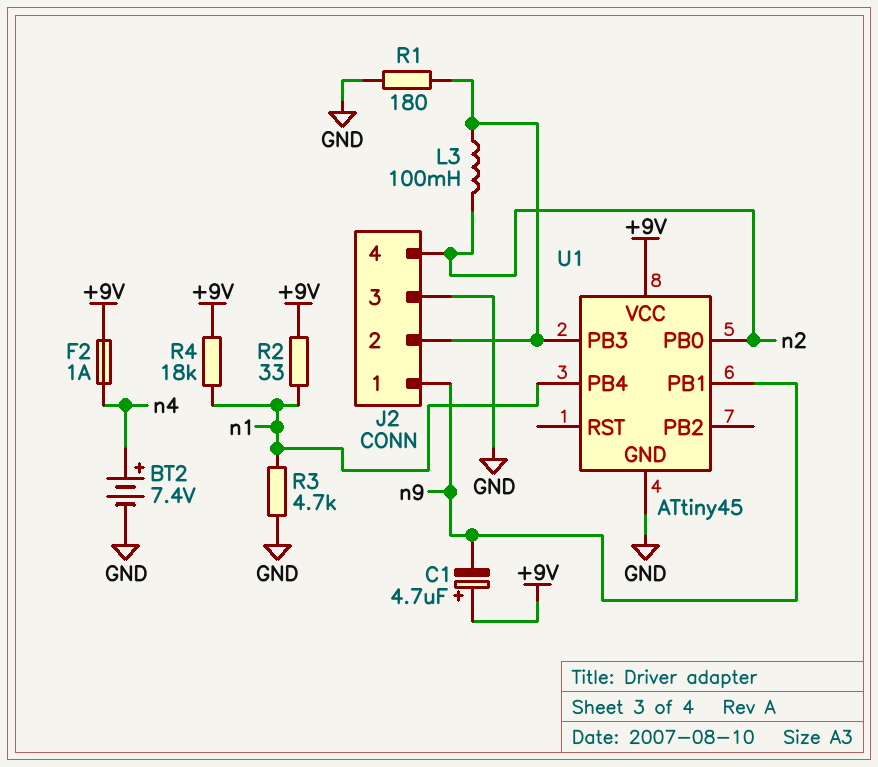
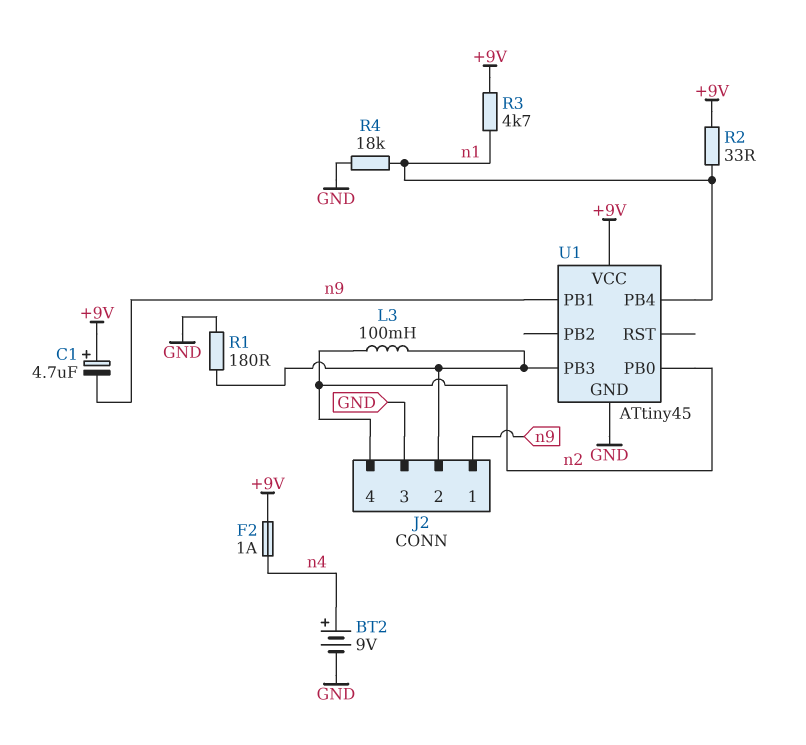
BT2: 7.4V (plus n4, minus GND) -> 9V (plus n4, minus GND)
R3: 4.7k (GND, n1) -> 4.7k (+9V, n1)
R4: 18k (+9V, n1) -> 18k (GND, n1)

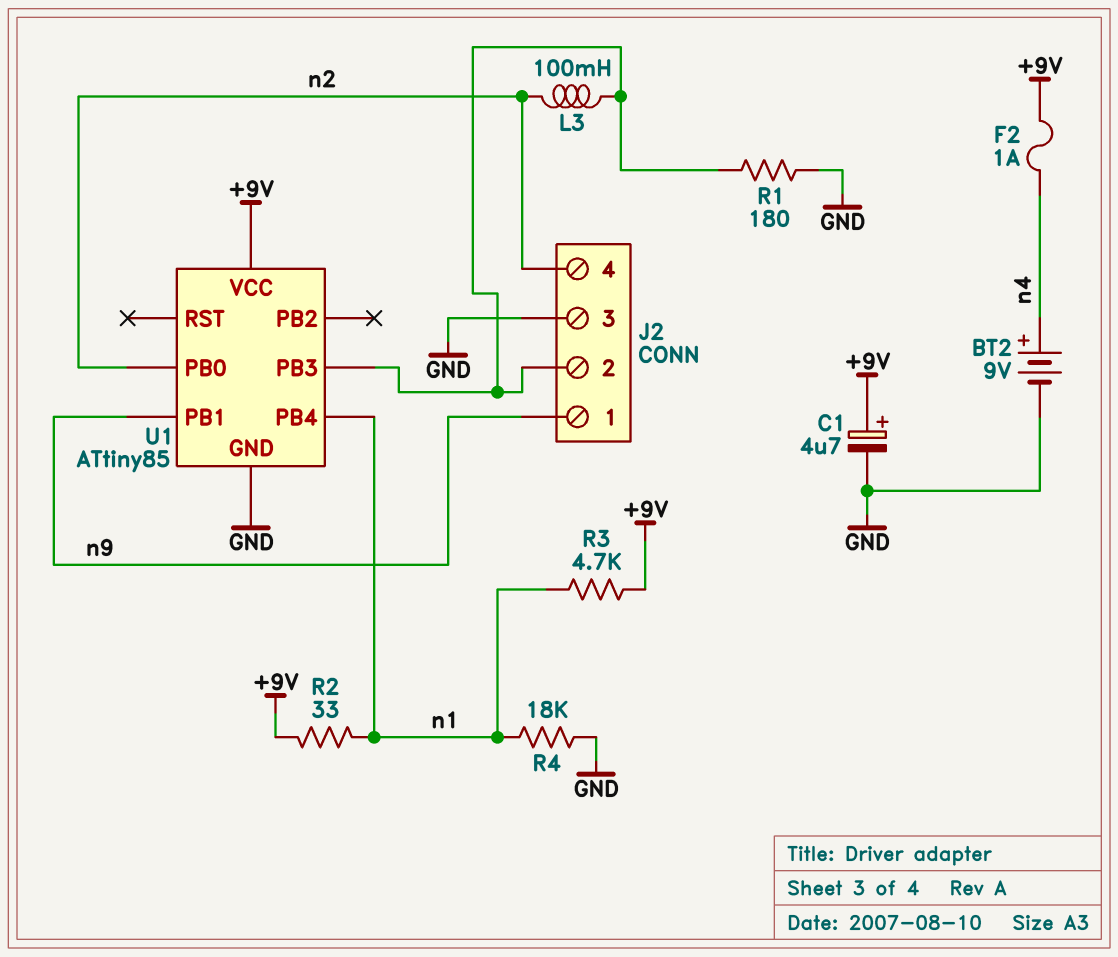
C1: 4.7uF (plus +9V, minus n9) -> 4.7uF (plus +9V, minus GND)
U1: ATtiny45 -> ATtiny85

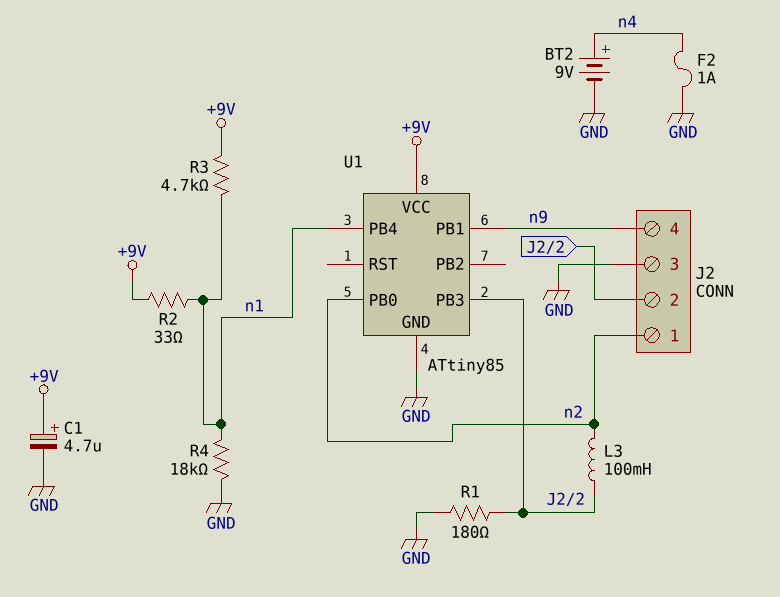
F2: 1A (+9V, n4) -> 1A (GND, n4)
J2 pin 1: n9 -> n2
J2 pin 4: n2 -> n9

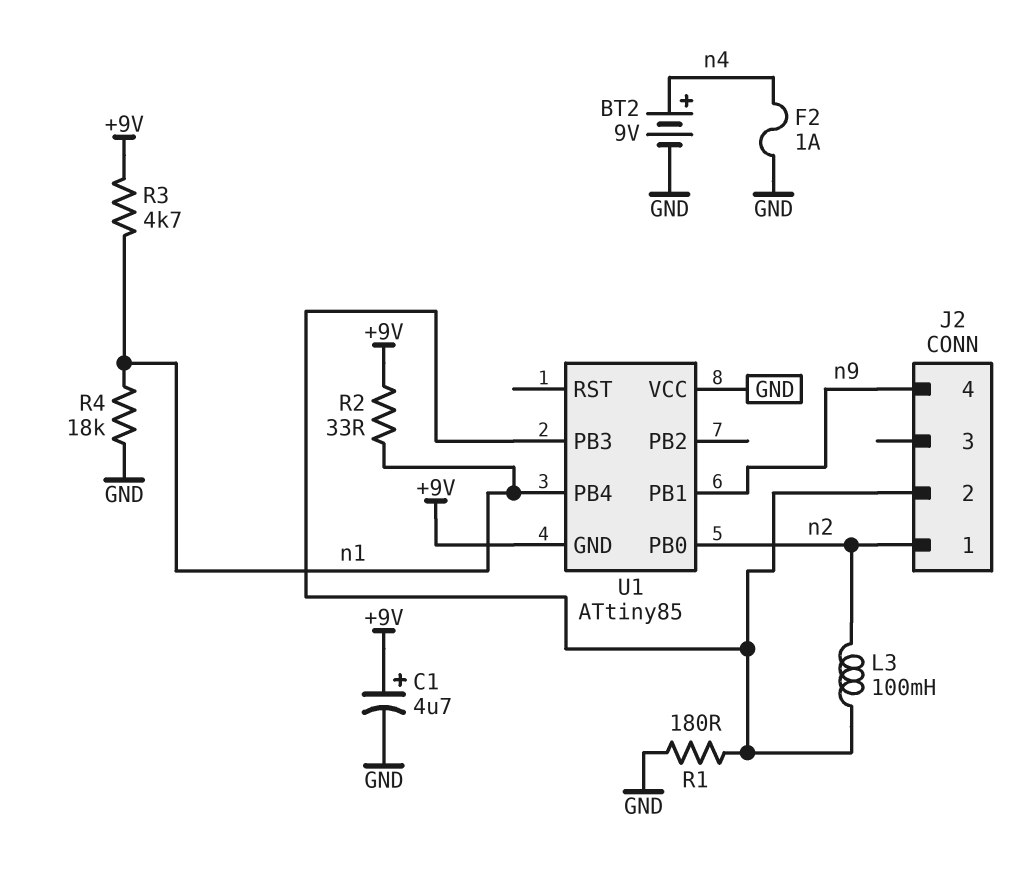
J2 pin 3: GND -> none
U1 pin GND: GND -> +9V
U1 pin VCC: +9V -> GND

